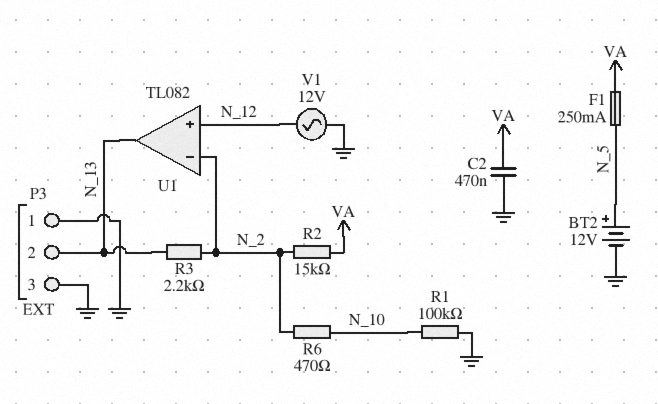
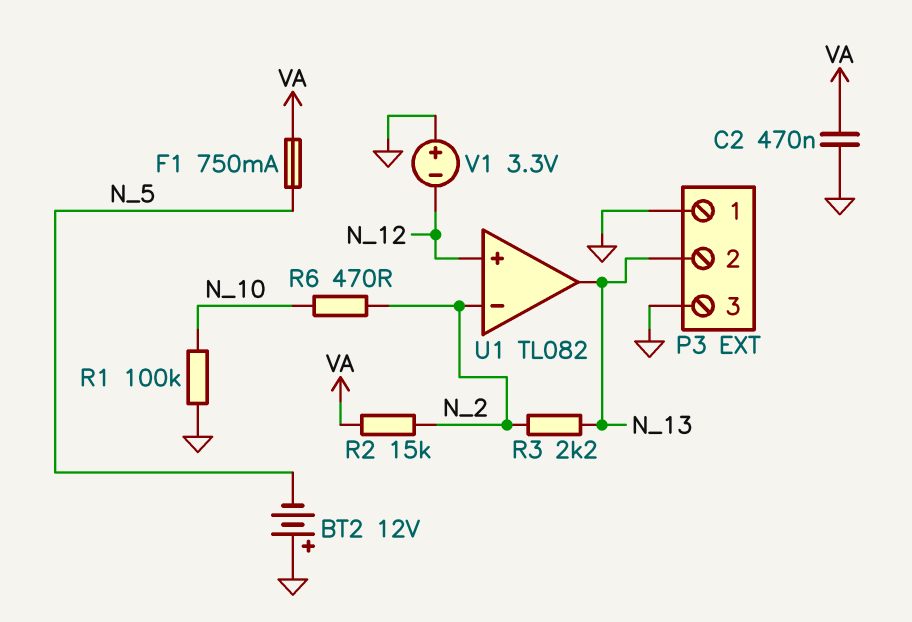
BT2: 12V (plus N_5, minus GND) -> 12V (plus GND, minus N_5)
F1: 250mA (N_5, VA) -> 750mA (N_5, VA)
V1: AC 12V (GND, N_12) -> 3.3V (plus GND, minus N_12)

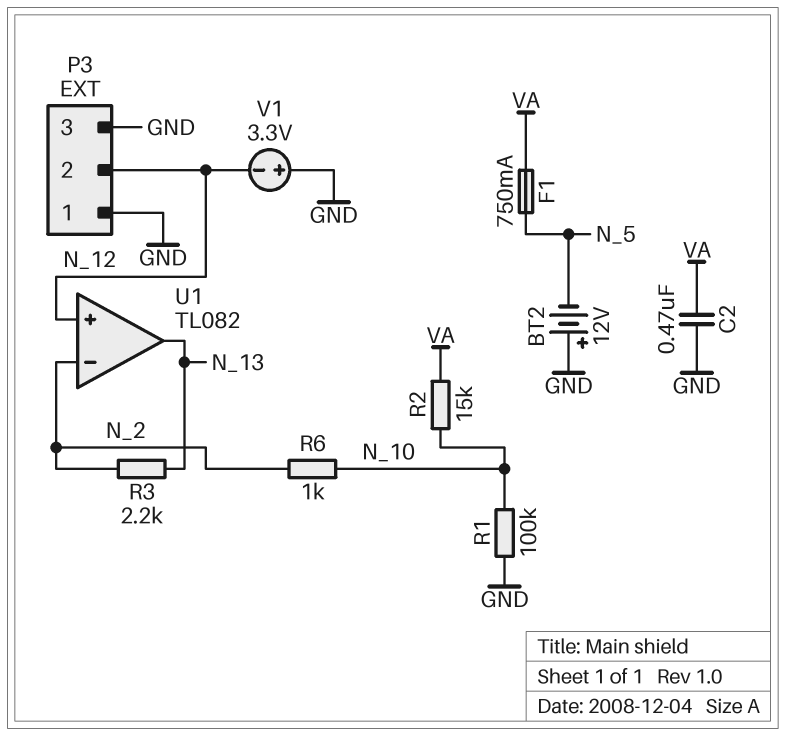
P3 pin 2: N_13 -> N_12
R2: 15k (N_2, VA) -> 15k (N_10, VA)
R6: 470 (N_2, N_10) -> 1k (N_2, N_10)

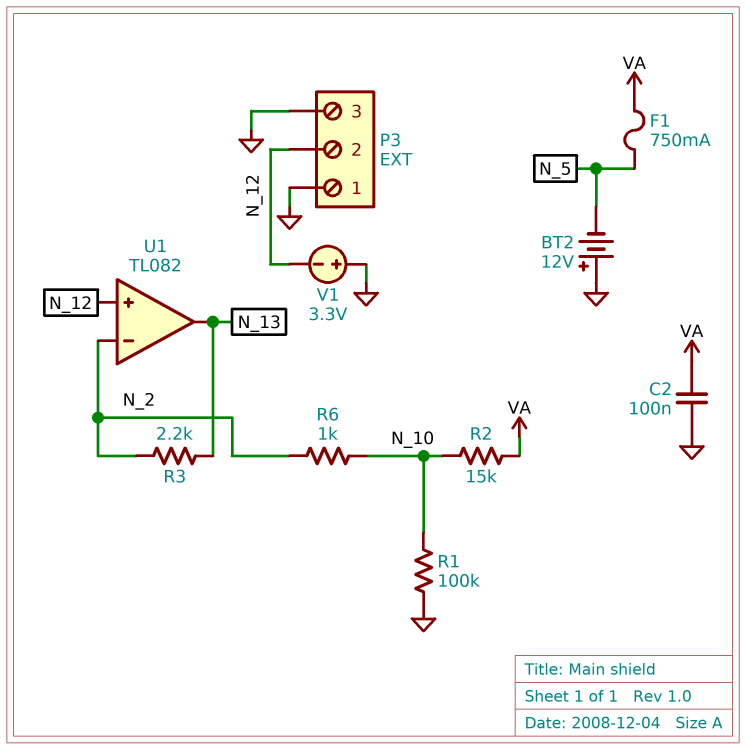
C2: 470nF (GND, VA) -> 100nF (GND, VA)

